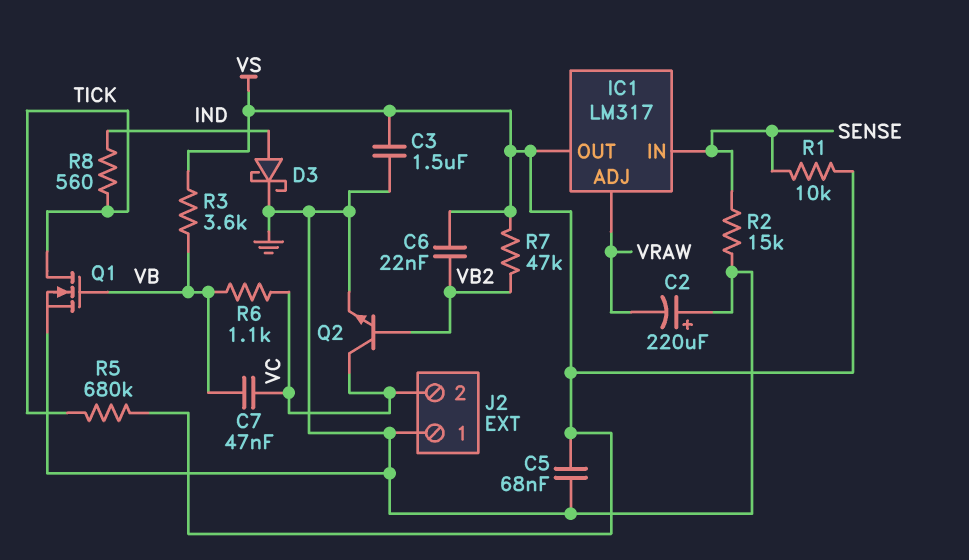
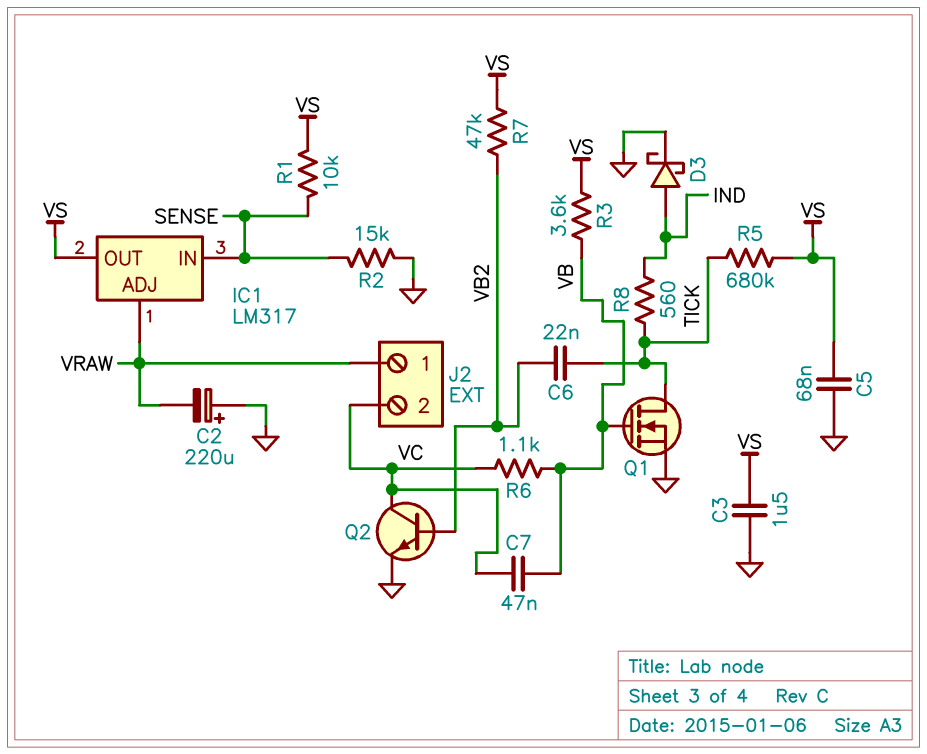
C6: 22nF (VB2, VS) -> 22nF (TICK, VB2)
J2 pin 1: GND -> VRAW

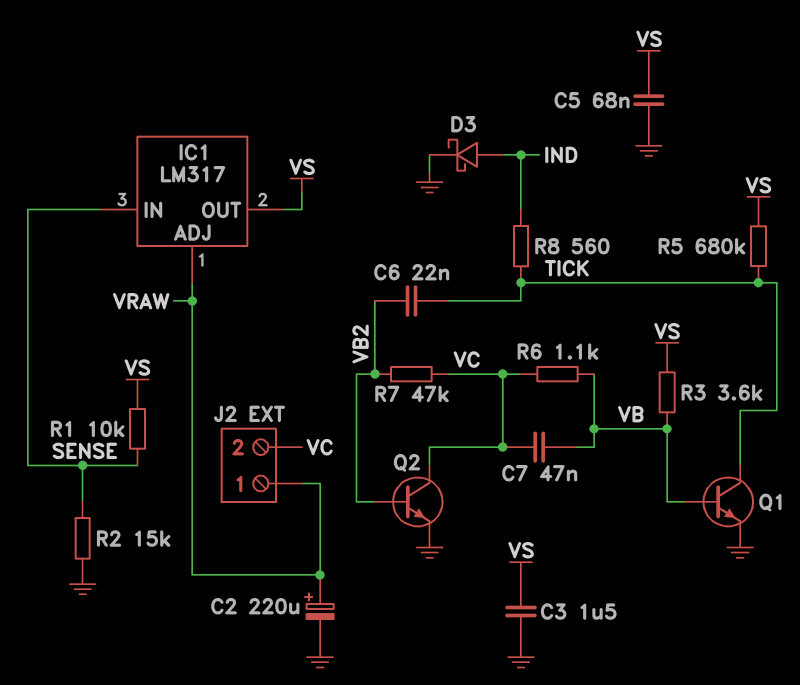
C2: 220uF (plus GND, minus VRAW) -> 220uF (plus VRAW, minus GND)
Q1: NMOS (G VB, D TICK, S GND) -> NPN (B VB, C TICK, E GND)
R7: 47k (VB2, VS) -> 47k (VB2, VC)

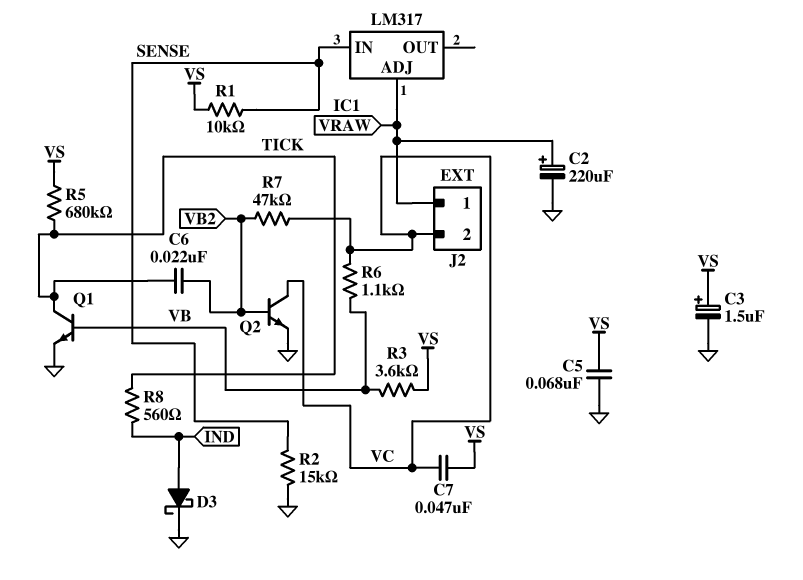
C3: 1.5uF (GND, VS) -> 1.5uF (plus VS, minus GND)
C7: 47nF (VB, VC) -> 47nF (VC, VS)
IC1 pin OUT: VS -> none

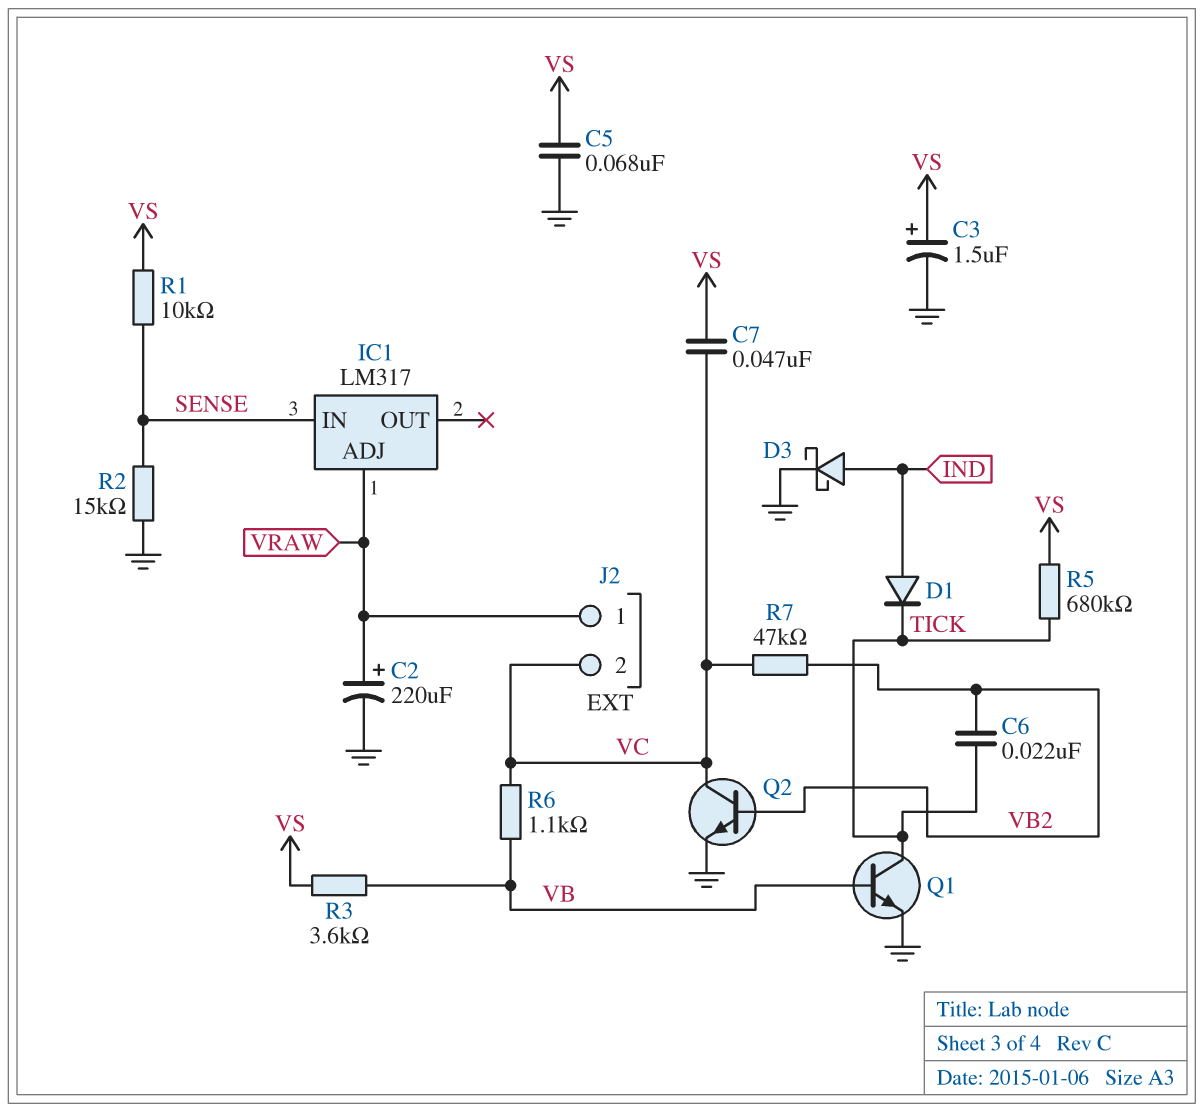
D1: none -> diode (A IND, K TICK)
R8: 560 (IND, TICK) -> none

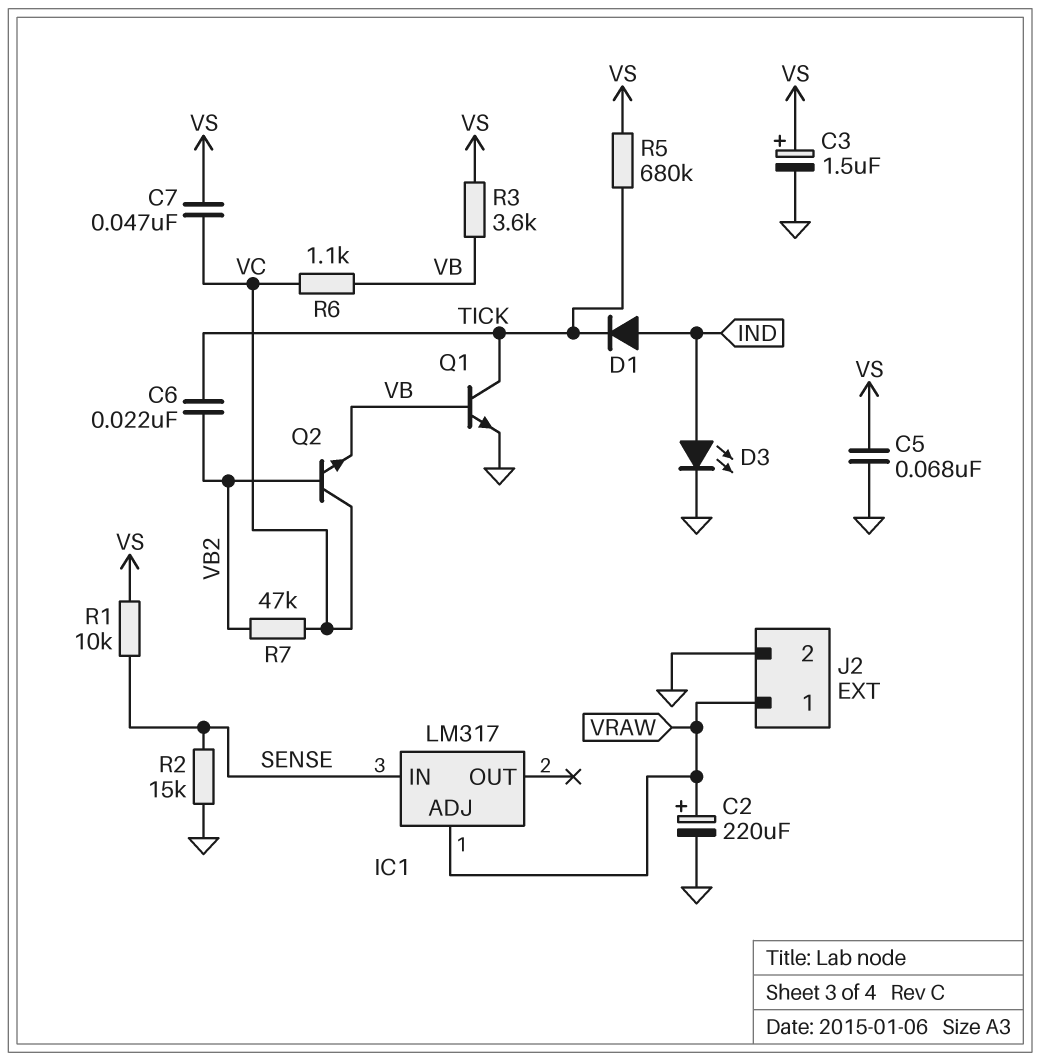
D3: schottky (A IND, K GND) -> LED (A IND, K GND)
J2 pin 2: VC -> GND
Q2: NPN (B VB2, C VC, E GND) -> NPN (B VB2, C VC, E VB)

